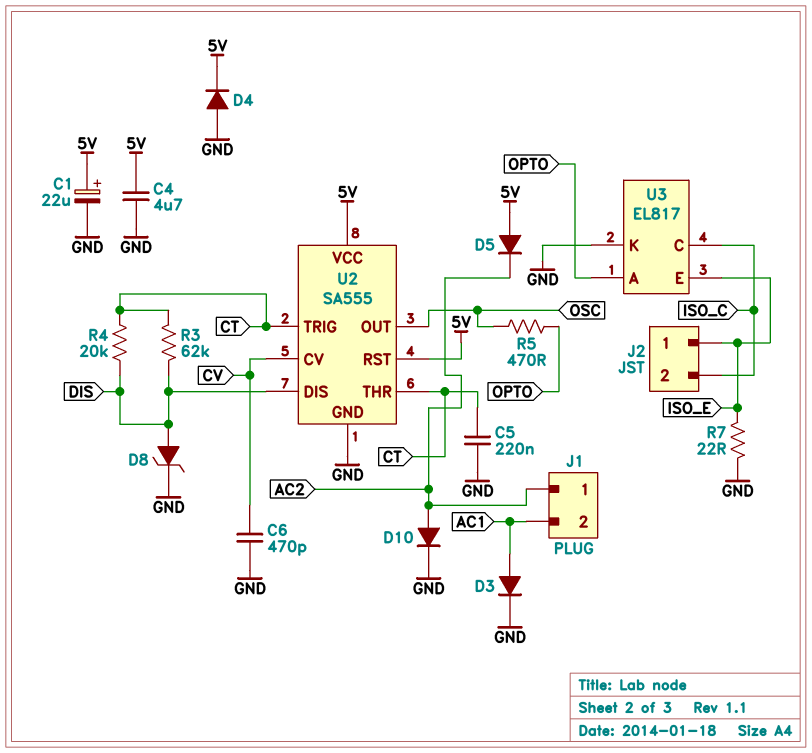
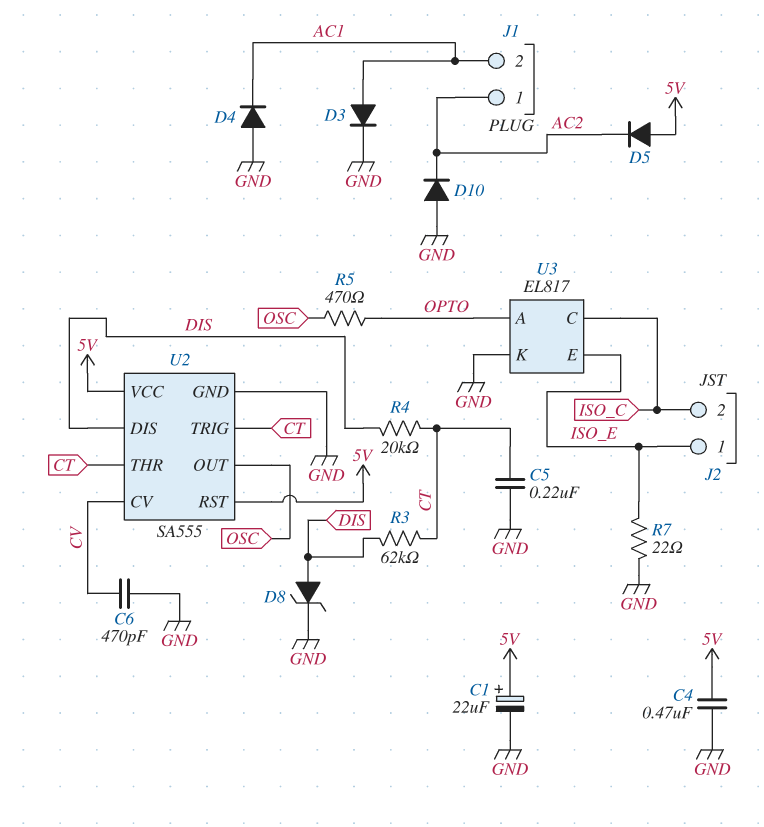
C4: 4.7uF (5V, GND) -> 470nF (5V, GND)
D4: diode (A GND, K 5V) -> diode (A GND, K AC1)
D10: diode (A AC2, K GND) -> diode (A GND, K AC2)

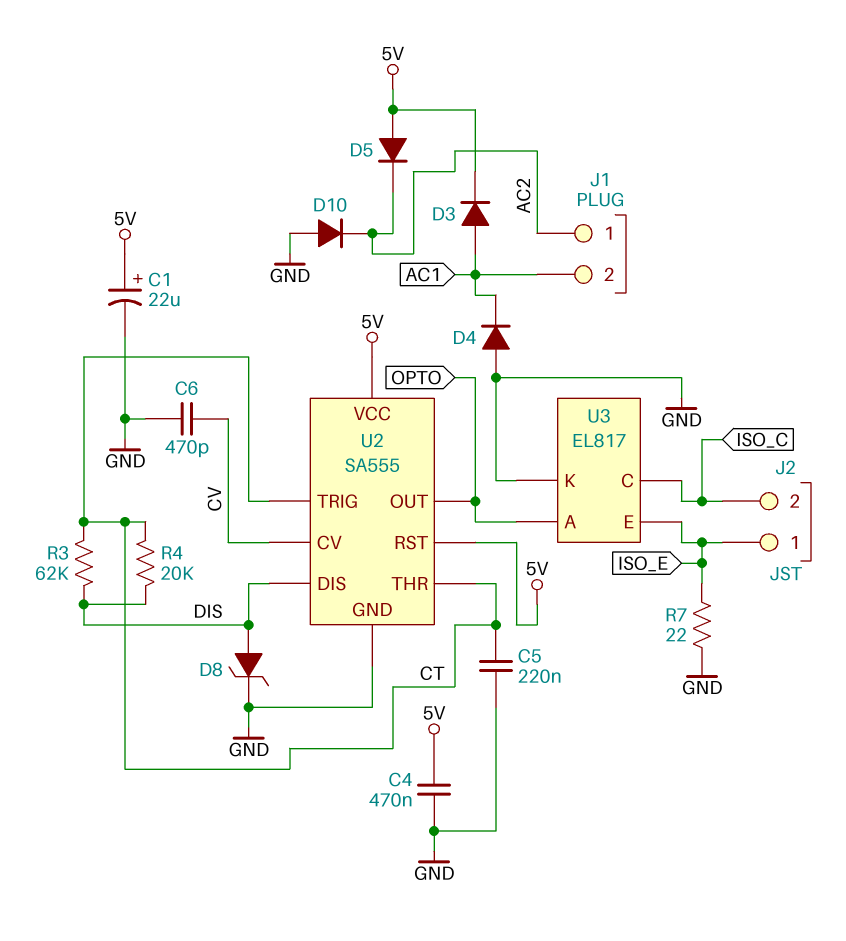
D3: diode (A AC1, K GND) -> diode (A AC1, K 5V)
R5: 470 (OPTO, OSC) -> none
U2 pin OUT: OSC -> OPTO

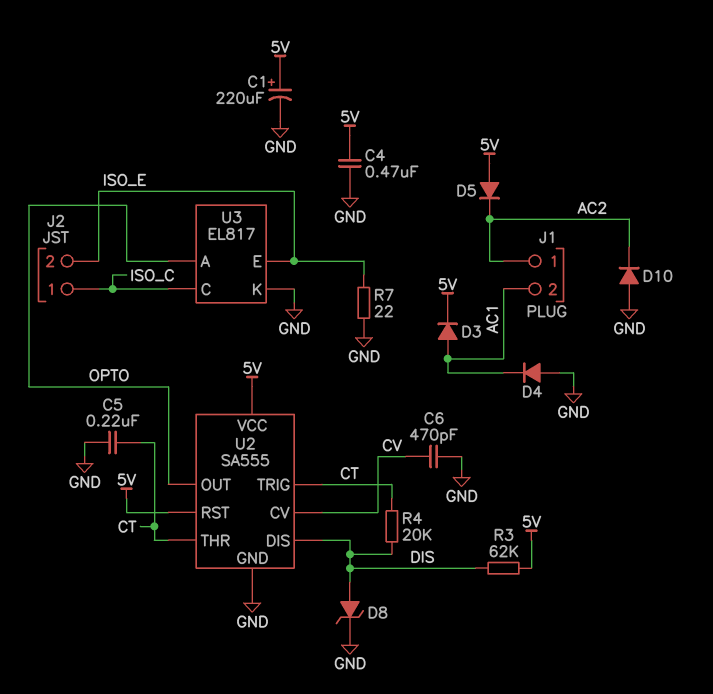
C1: 22uF (plus 5V, minus GND) -> 220uF (plus 5V, minus GND)
J2 pin 1: ISO_E -> ISO_C
J2 pin 2: ISO_C -> ISO_E
R3: 62k (CT, DIS) -> 62k (5V, DIS)

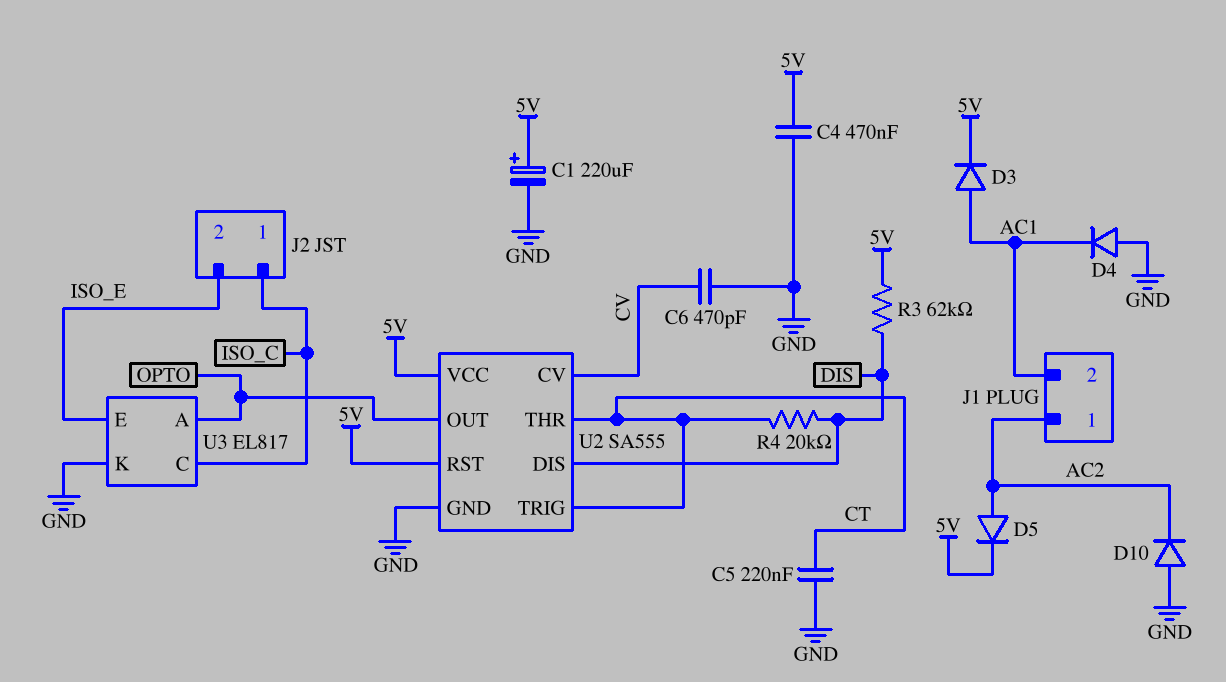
D5: diode (A 5V, K AC2) -> diode (A AC2, K 5V)
D8: zener (A DIS, K GND) -> none
R7: 22 (GND, ISO_E) -> none

